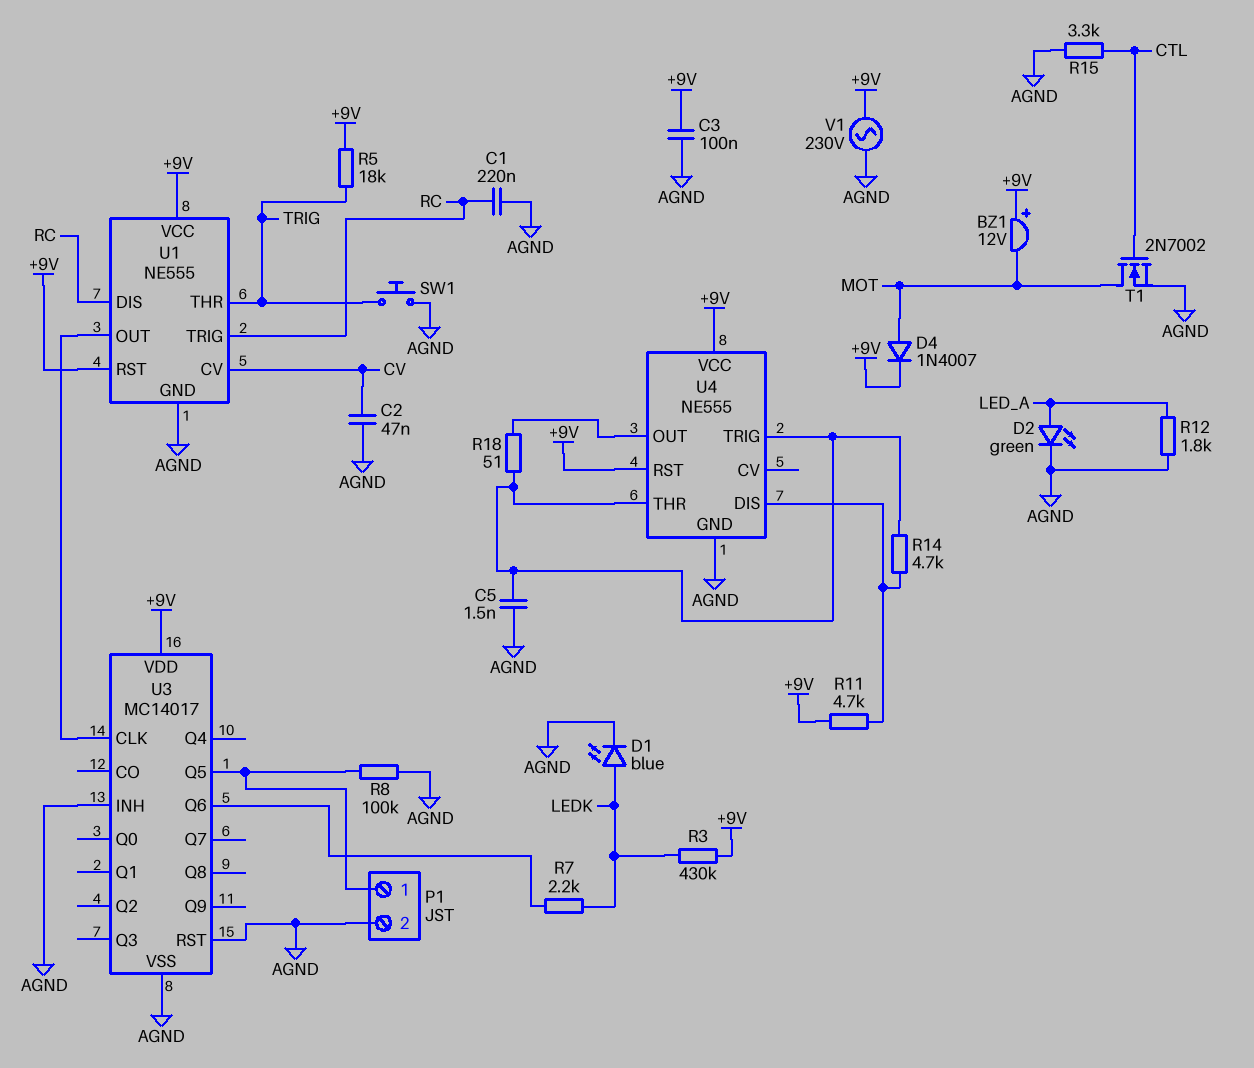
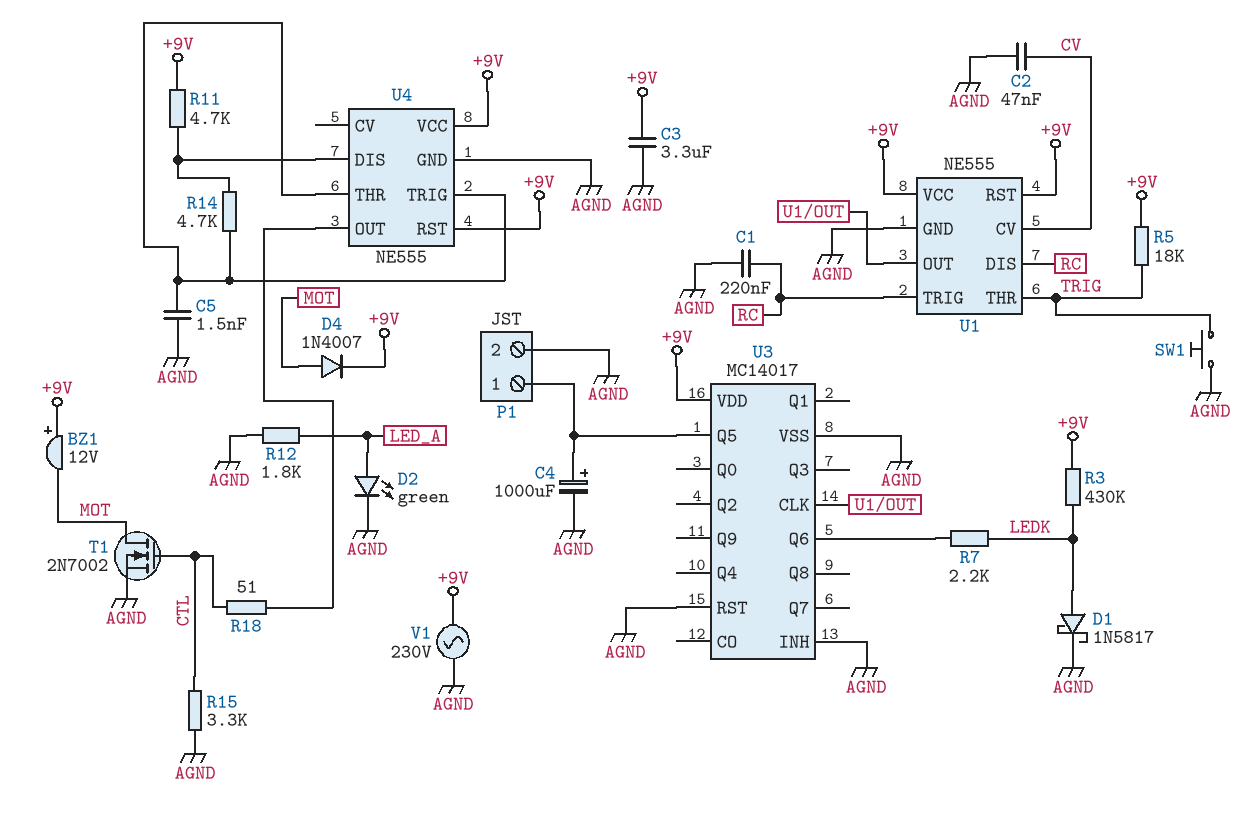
C3: 100nF (+9V, AGND) -> 3.3uF (+9V, AGND)
C4: none -> 1000uF (plus P1/1, minus AGND)
D1: LED blue (A LEDK, K AGND) -> schottky 1N5817 (A LEDK, K AGND)
R8: 100k (AGND, P1/1) -> none
R18: 51 (U4/OUT, U4/THR) -> 51 (CTL, U4/OUT)

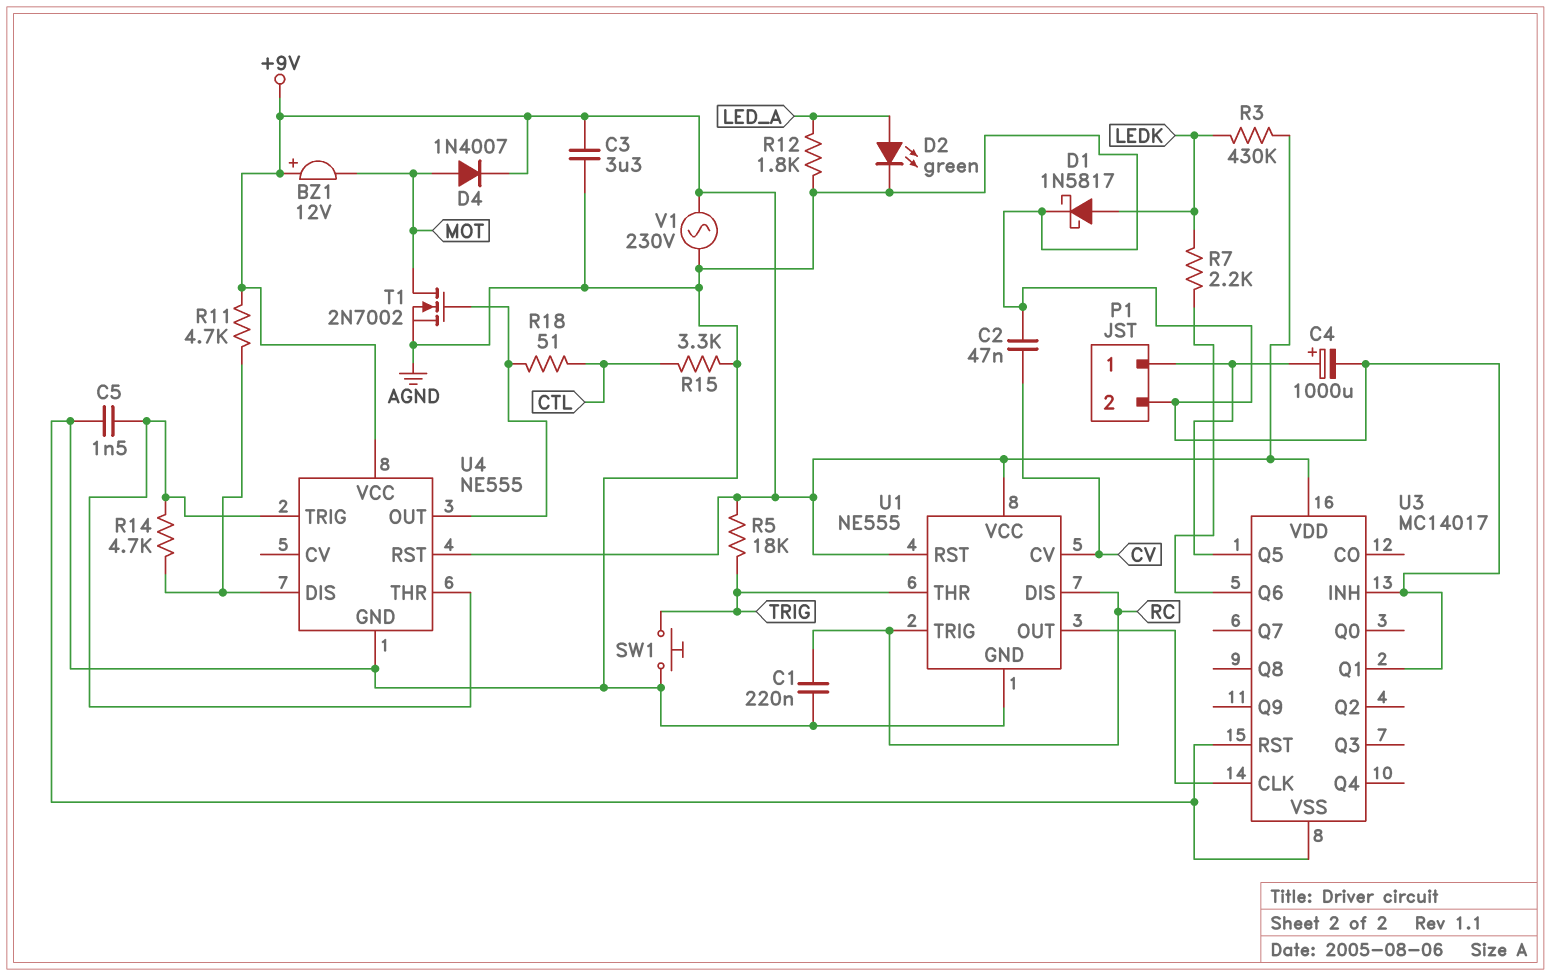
T1: NMOS 2N7002 (G CTL, D MOT, S AGND) -> NMOS 2N7002 (G U4/OUT, D MOT, S AGND)
U3 pin Q1: none -> AGND

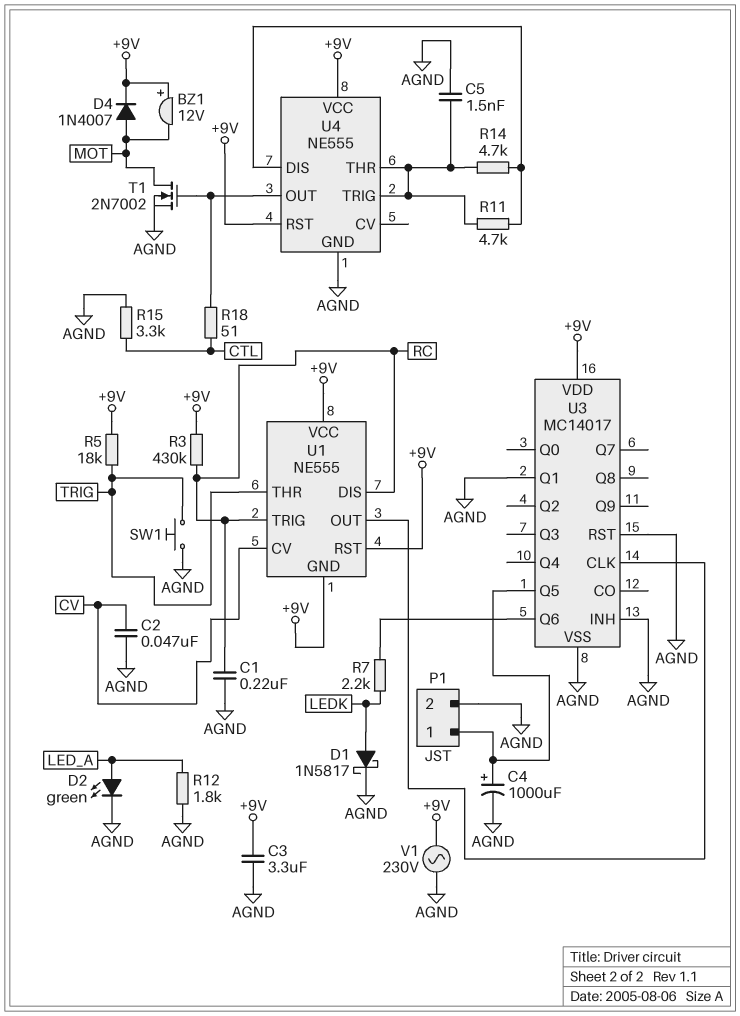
R3: 430k (+9V, LEDK) -> 430k (+9V, RC)
R11: 4.7k (+9V, U4/DIS) -> 4.7k (U4/DIS, U4/THR)
U1 pin GND: AGND -> +9V

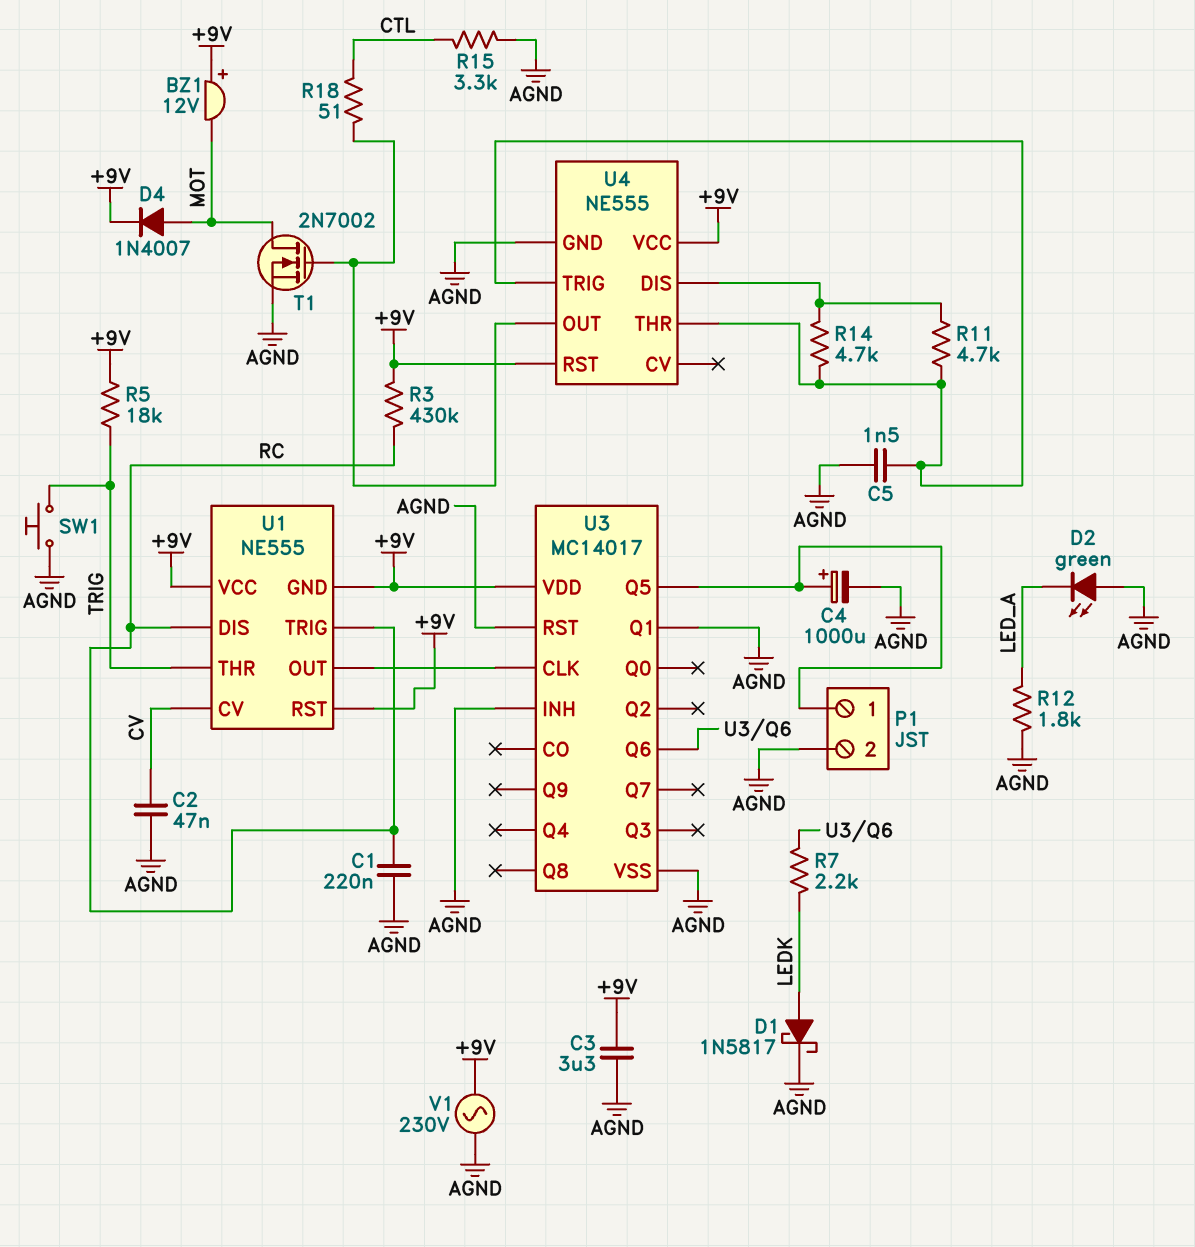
D2: LED green (A LED_A, K AGND) -> LED green (A AGND, K LED_A)

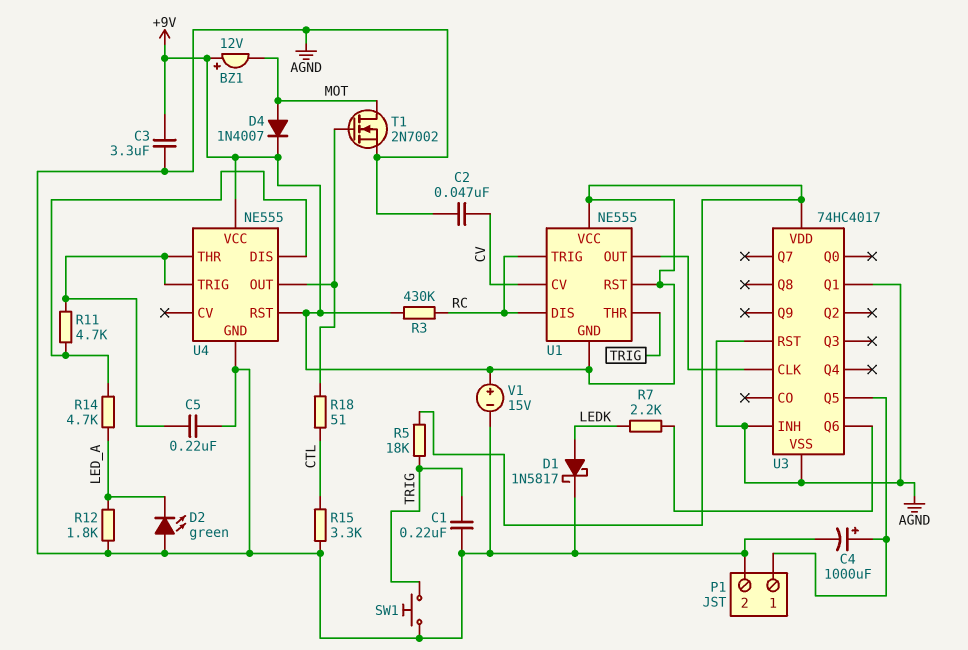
C1: 220nF (AGND, RC) -> 220nF (AGND, TRIG)
C5: 1.5nF (AGND, U4/THR) -> 220nF (AGND, U4/THR)
R14: 4.7k (U4/DIS, U4/THR) -> 4.7k (LED_A, U4/DIS)
U3: MC14017 -> 74HC4017
V1: AC 230V (+9V, AGND) -> 15V (plus +9V, minus AGND)

